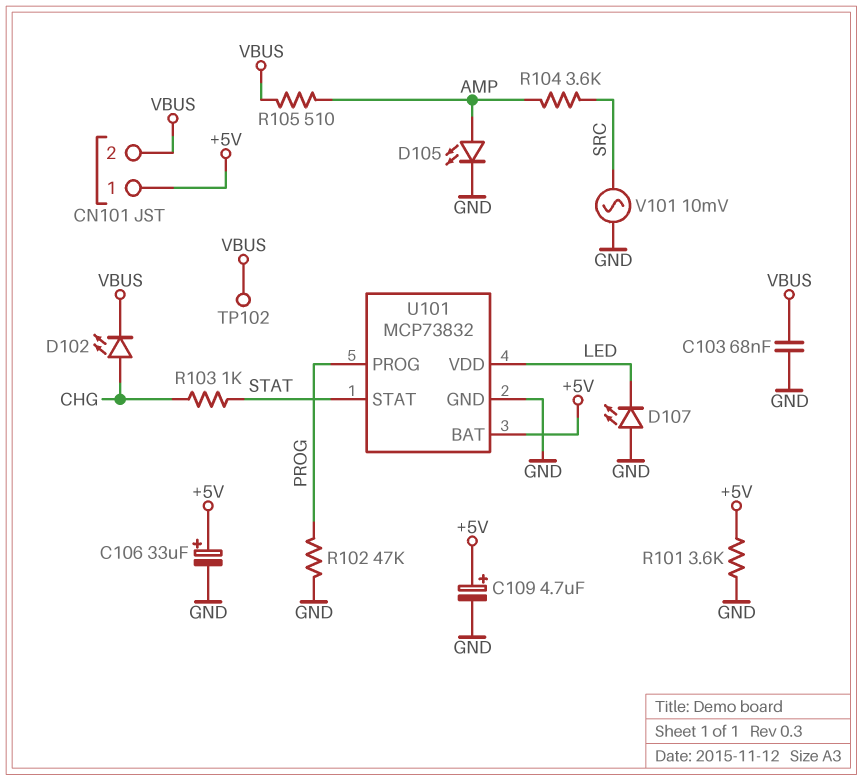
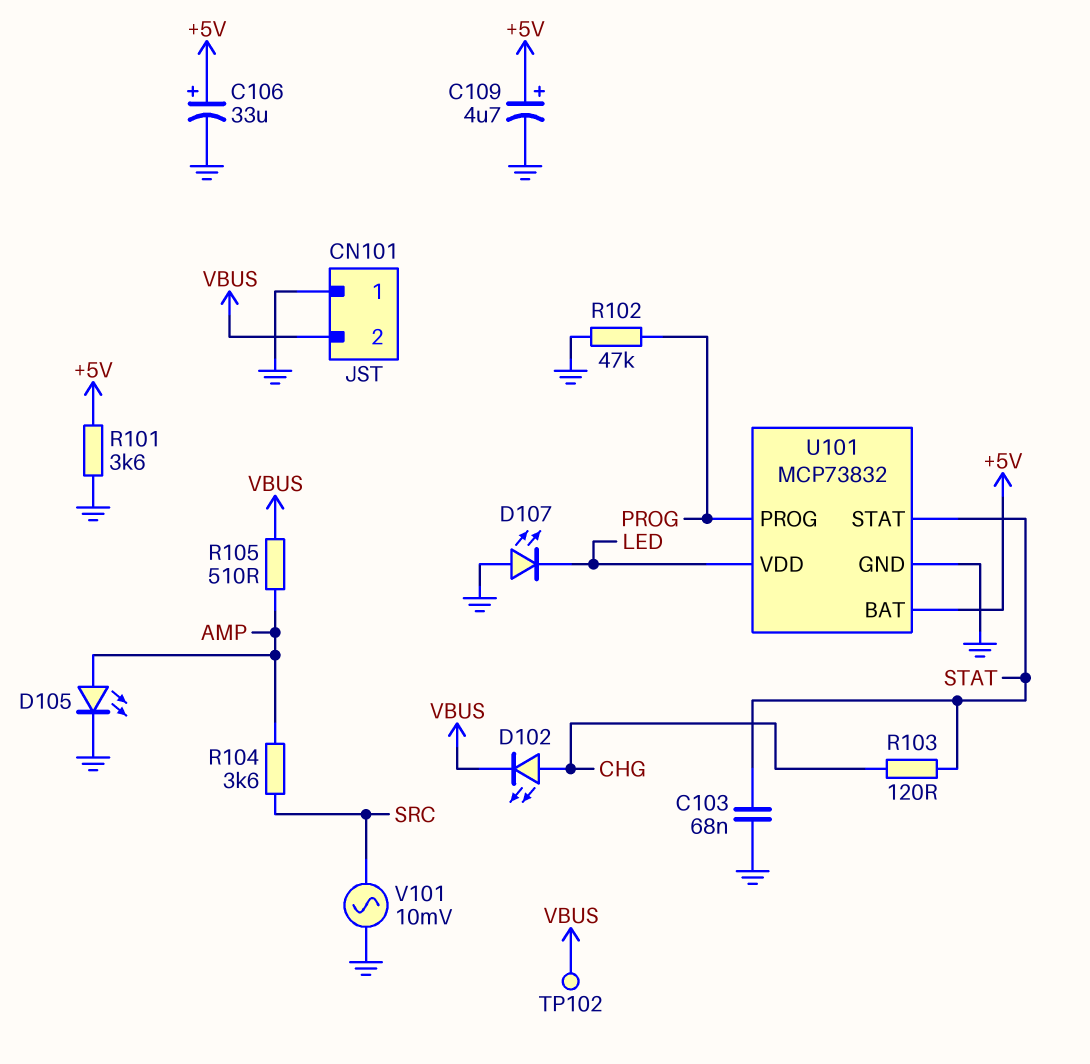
C103: 68nF (GND, VBUS) -> 68nF (GND, STAT)
CN101 pin 1: +5V -> GND
R103: 1k (CHG, STAT) -> 120 (CHG, STAT)

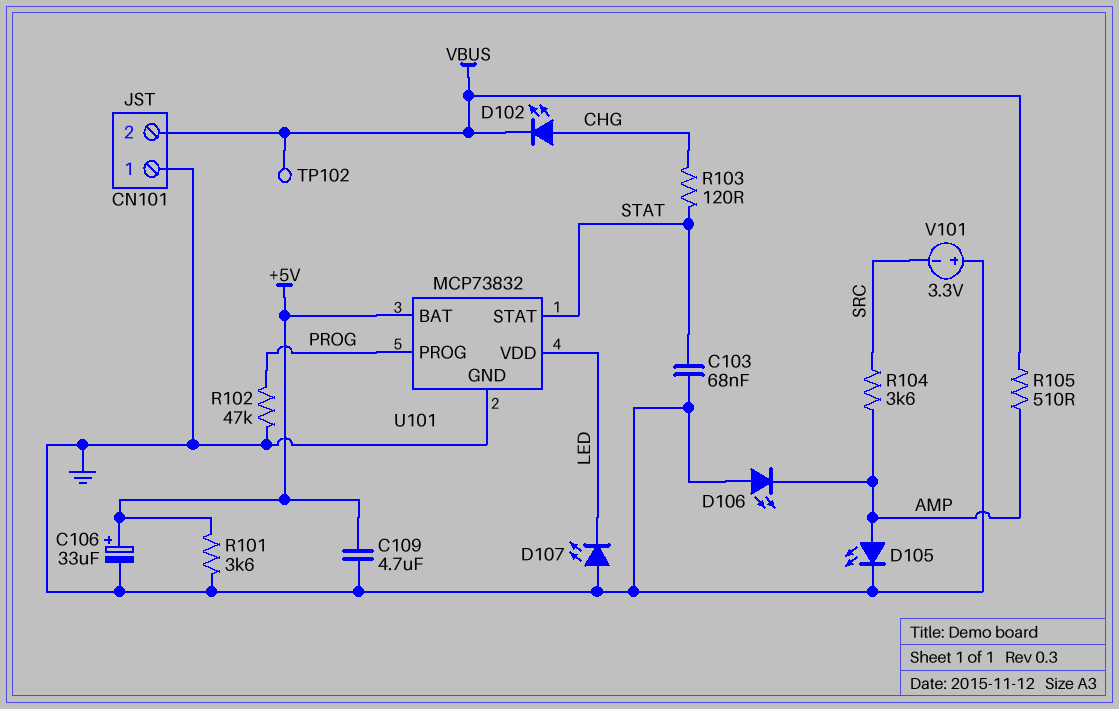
C109: 4.7uF (plus +5V, minus GND) -> 4.7uF (+5V, GND)
D106: none -> LED (A GND, K AMP)
V101: AC 10mV (GND, SRC) -> 3.3V (plus GND, minus SRC)

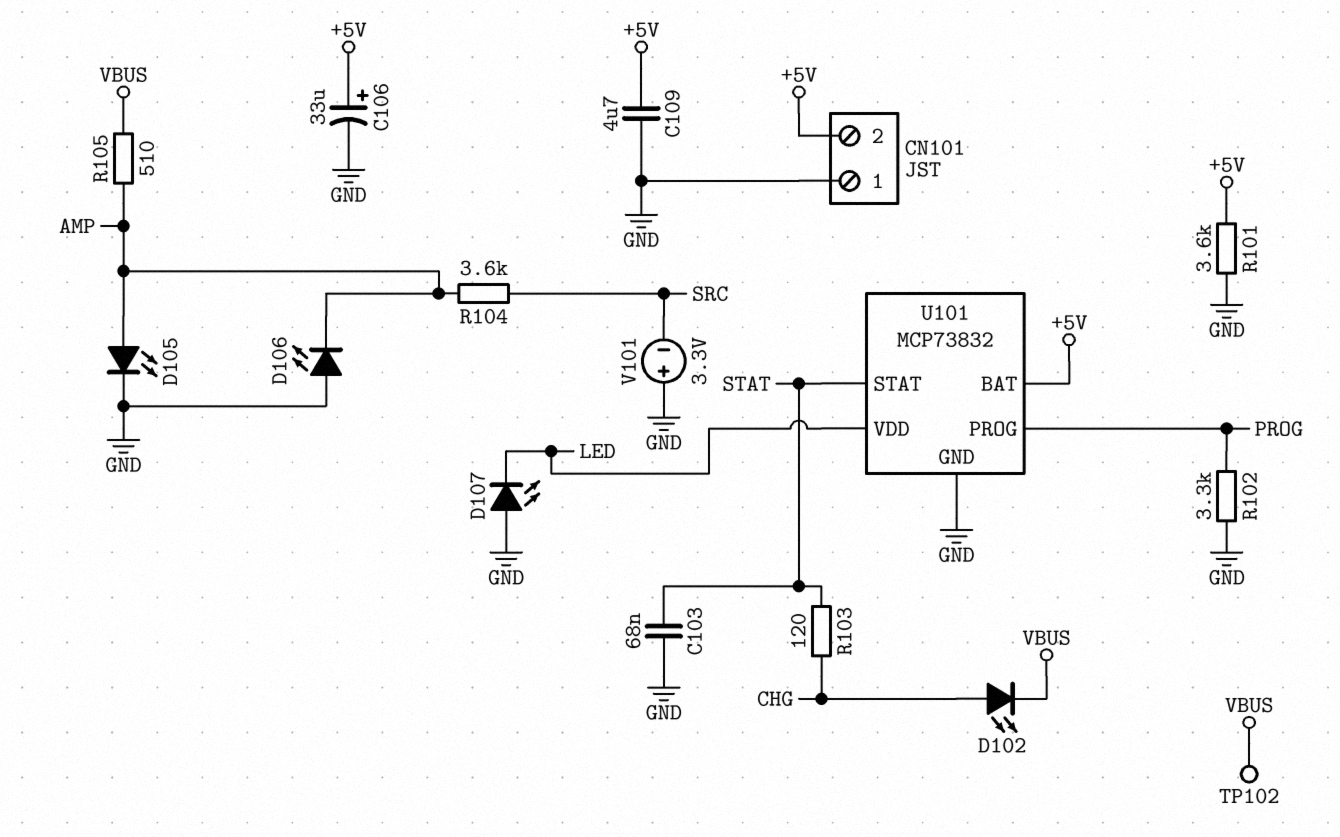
CN101 pin 2: VBUS -> +5V
R102: 47k (GND, PROG) -> 3.3k (GND, PROG)

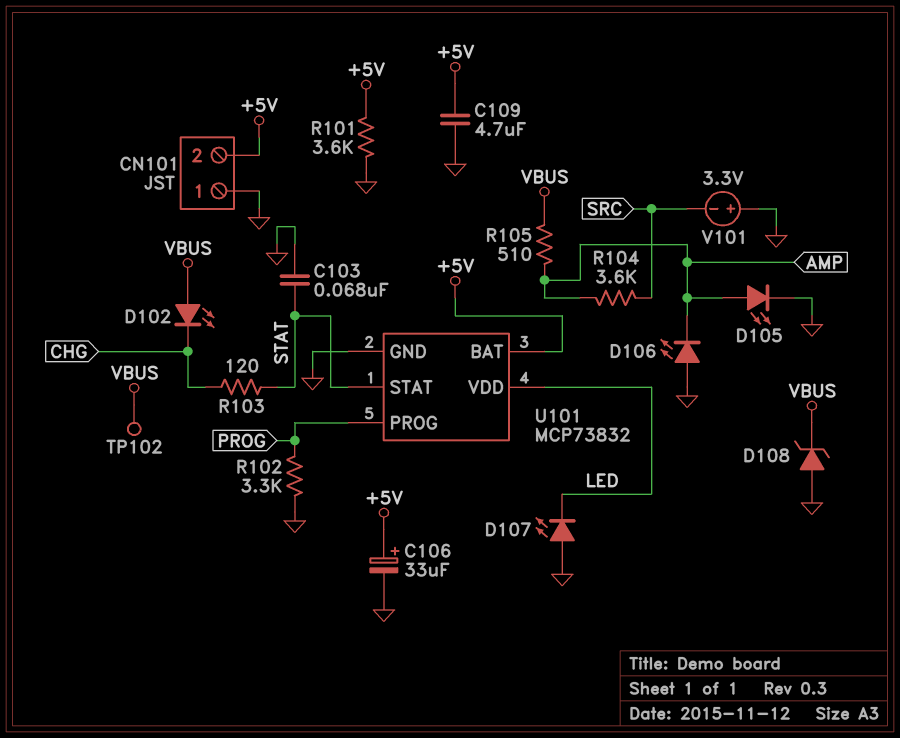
D102: LED (A CHG, K VBUS) -> LED (A VBUS, K CHG)
D108: none -> zener (A GND, K VBUS)

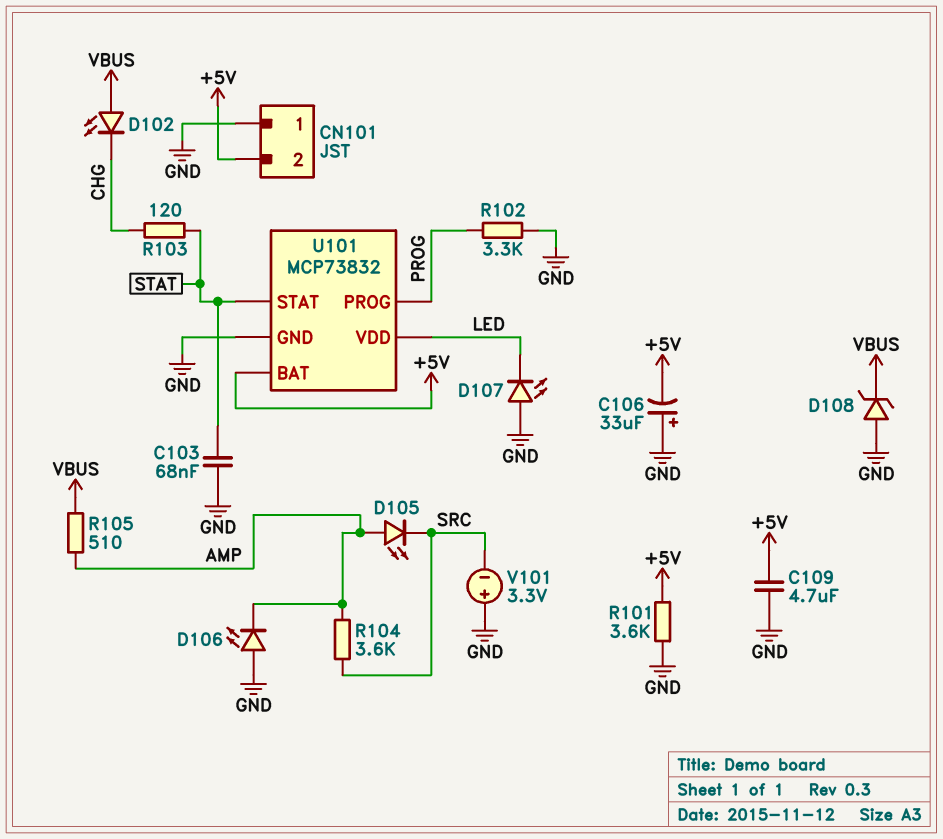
C106: 33uF (plus +5V, minus GND) -> 33uF (plus GND, minus +5V)
D105: LED (A AMP, K GND) -> LED (A AMP, K SRC)
TP102: test point (VBUS) -> none

